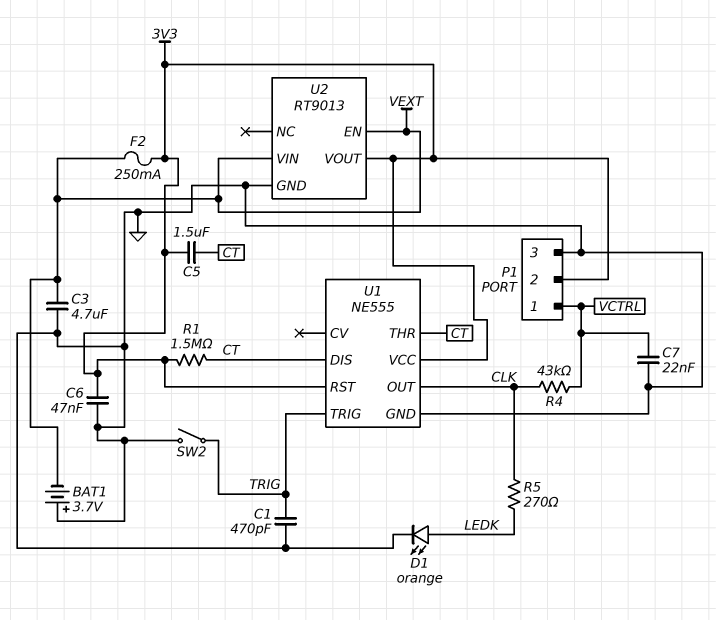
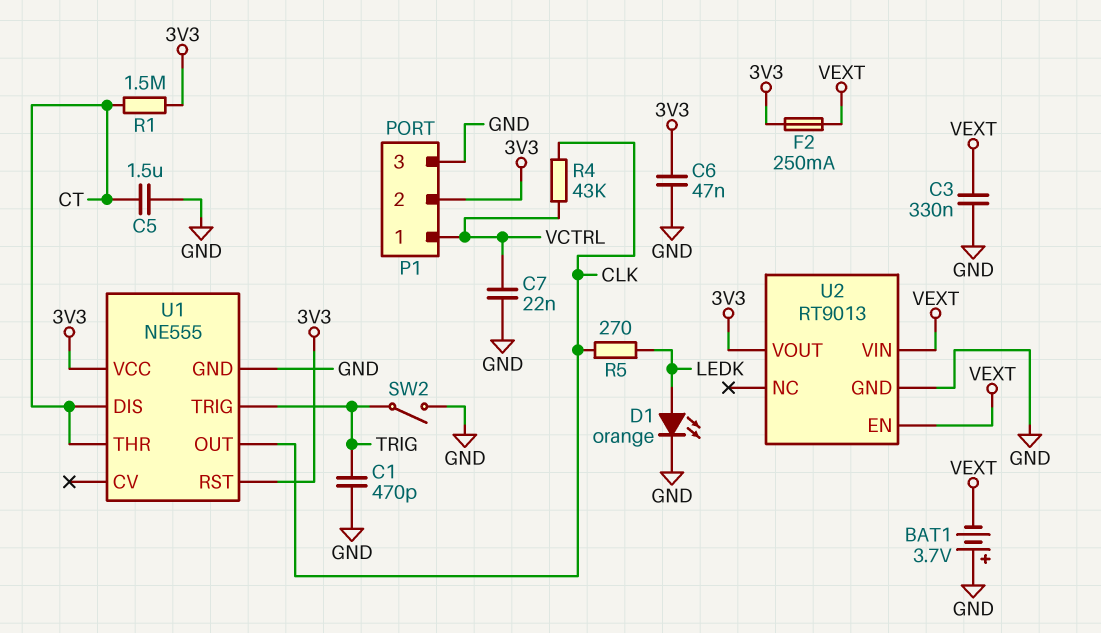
C3: 4.7uF (GND, VEXT) -> 330nF (GND, VEXT)
C5: 1.5uF (3V3, CT) -> 1.5uF (CT, GND)

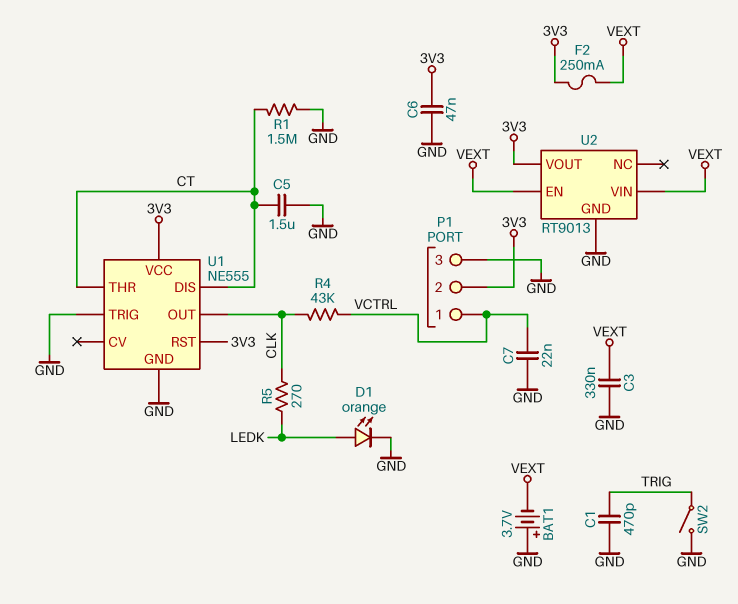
R1: 1.5M (3V3, CT) -> 1.5M (CT, GND)
U1 pin TRIG: TRIG -> GND

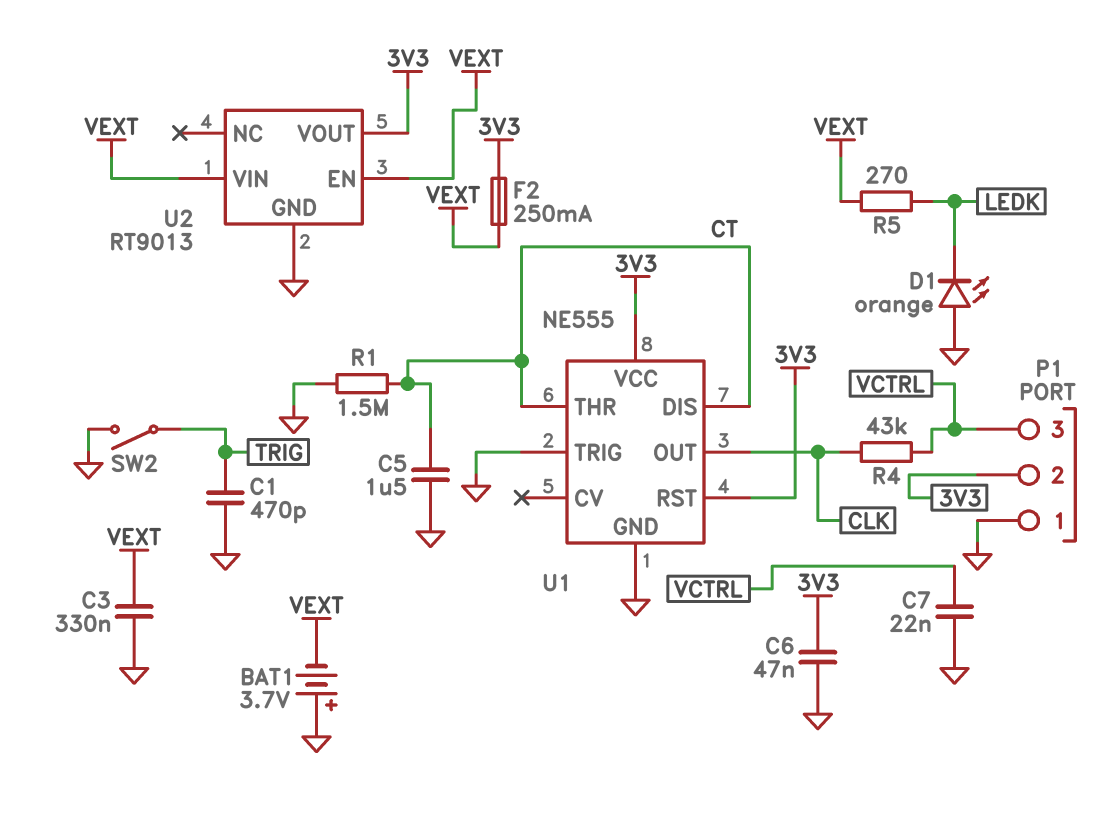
D1: LED orange (A LEDK, K GND) -> LED orange (A GND, K LEDK)
P1 pin 1: VCTRL -> GND
P1 pin 3: GND -> VCTRL
R5: 270 (CLK, LEDK) -> 270 (LEDK, VEXT)

